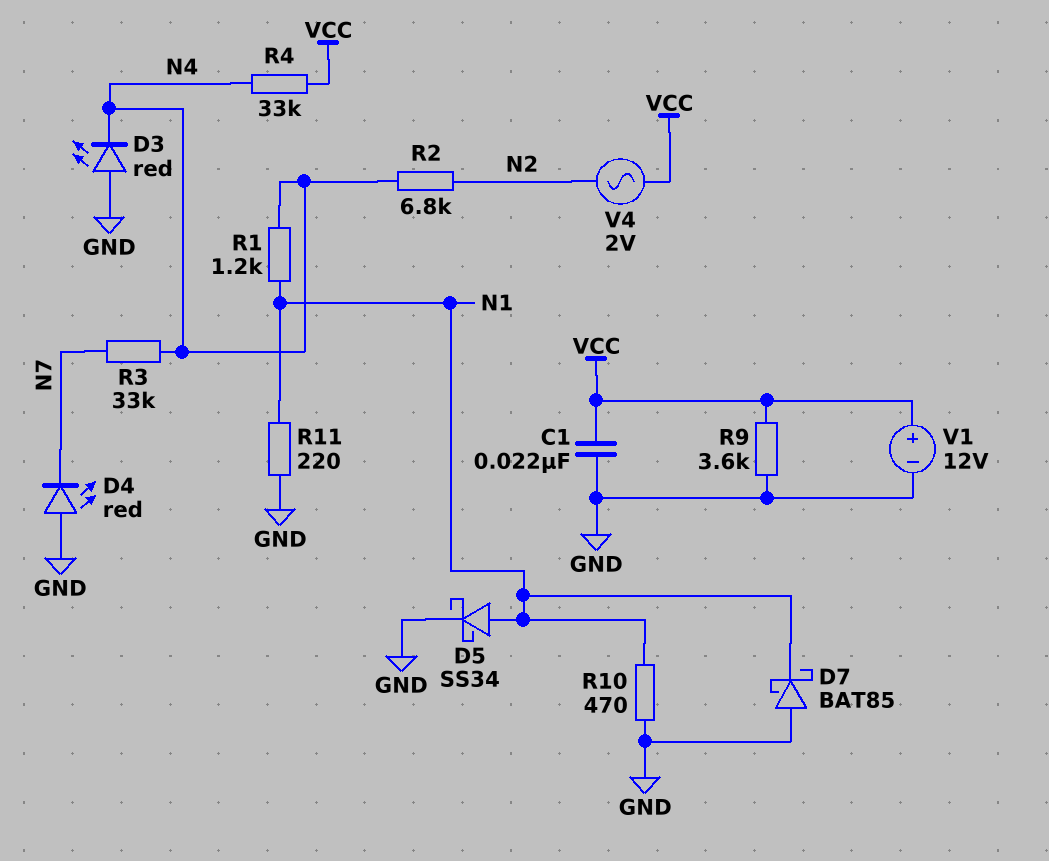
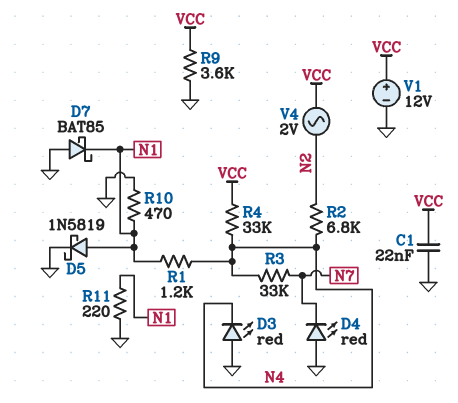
D5: schottky SS34 (A N1, K GND) -> schottky 1N5819 (A N1, K GND)

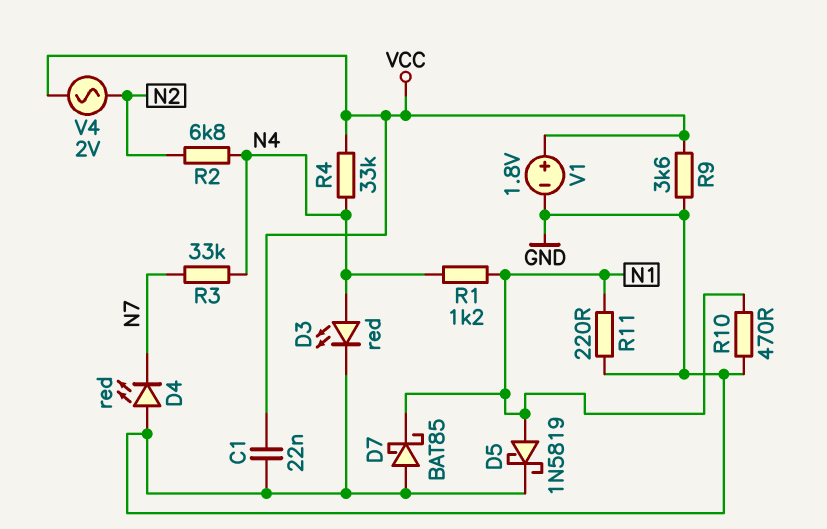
D3: LED red (A GND, K N4) -> LED red (A N4, K GND)
V1: 12V (plus VCC, minus GND) -> 1.8V (plus VCC, minus GND)

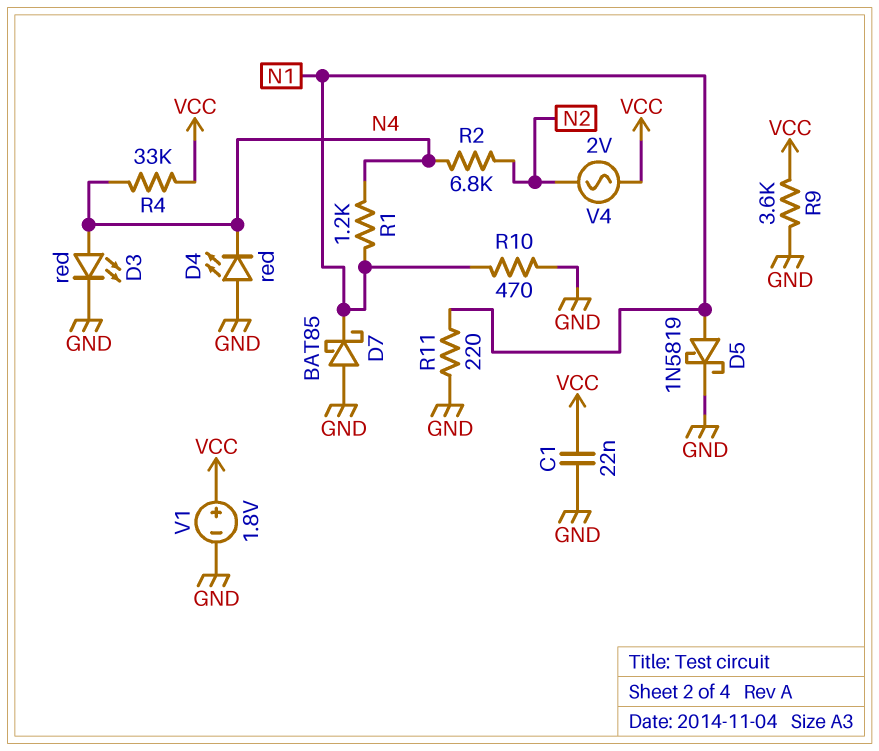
D4: LED red (A GND, K N7) -> LED red (A GND, K N4)
R3: 33k (N4, N7) -> none

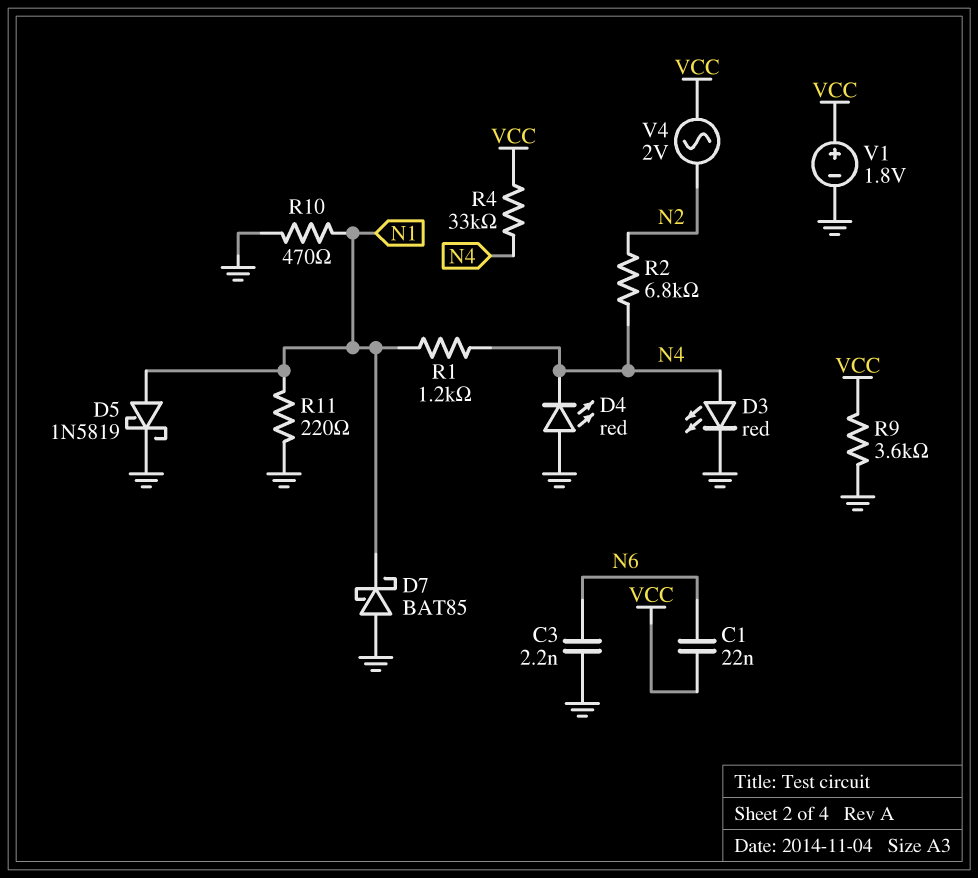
C1: 22nF (GND, VCC) -> 22nF (N6, VCC)
C3: none -> 2.2nF (GND, N6)

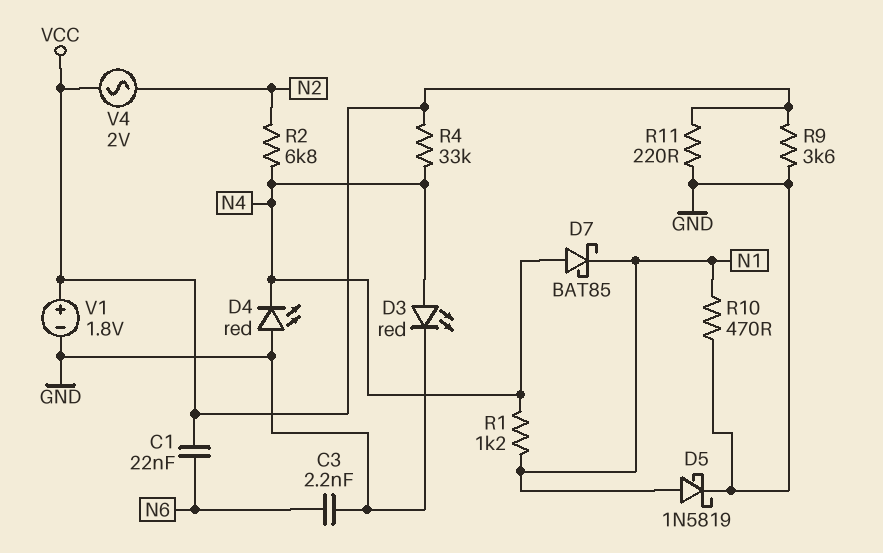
D7: schottky BAT85 (A GND, K N1) -> schottky BAT85 (A N4, K N1)
R11: 220 (GND, N1) -> 220 (GND, VCC)

